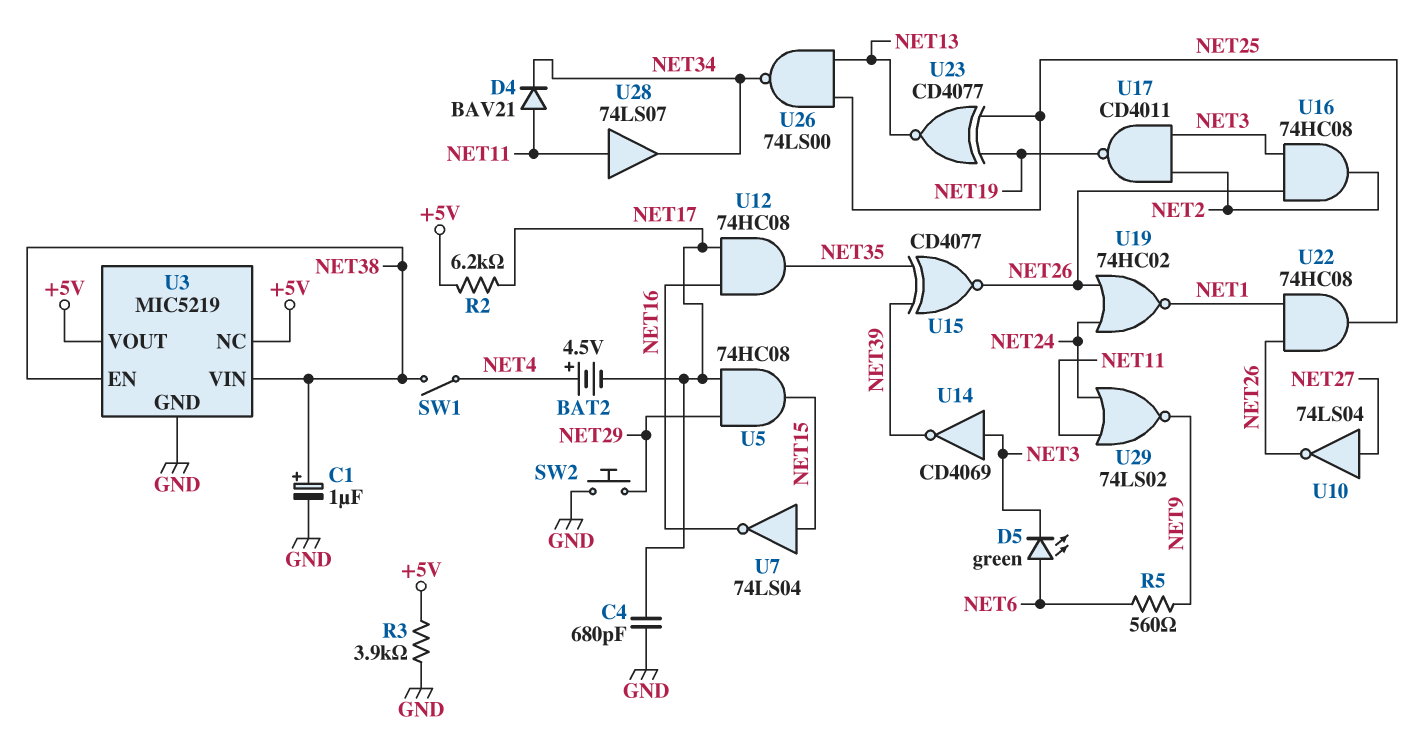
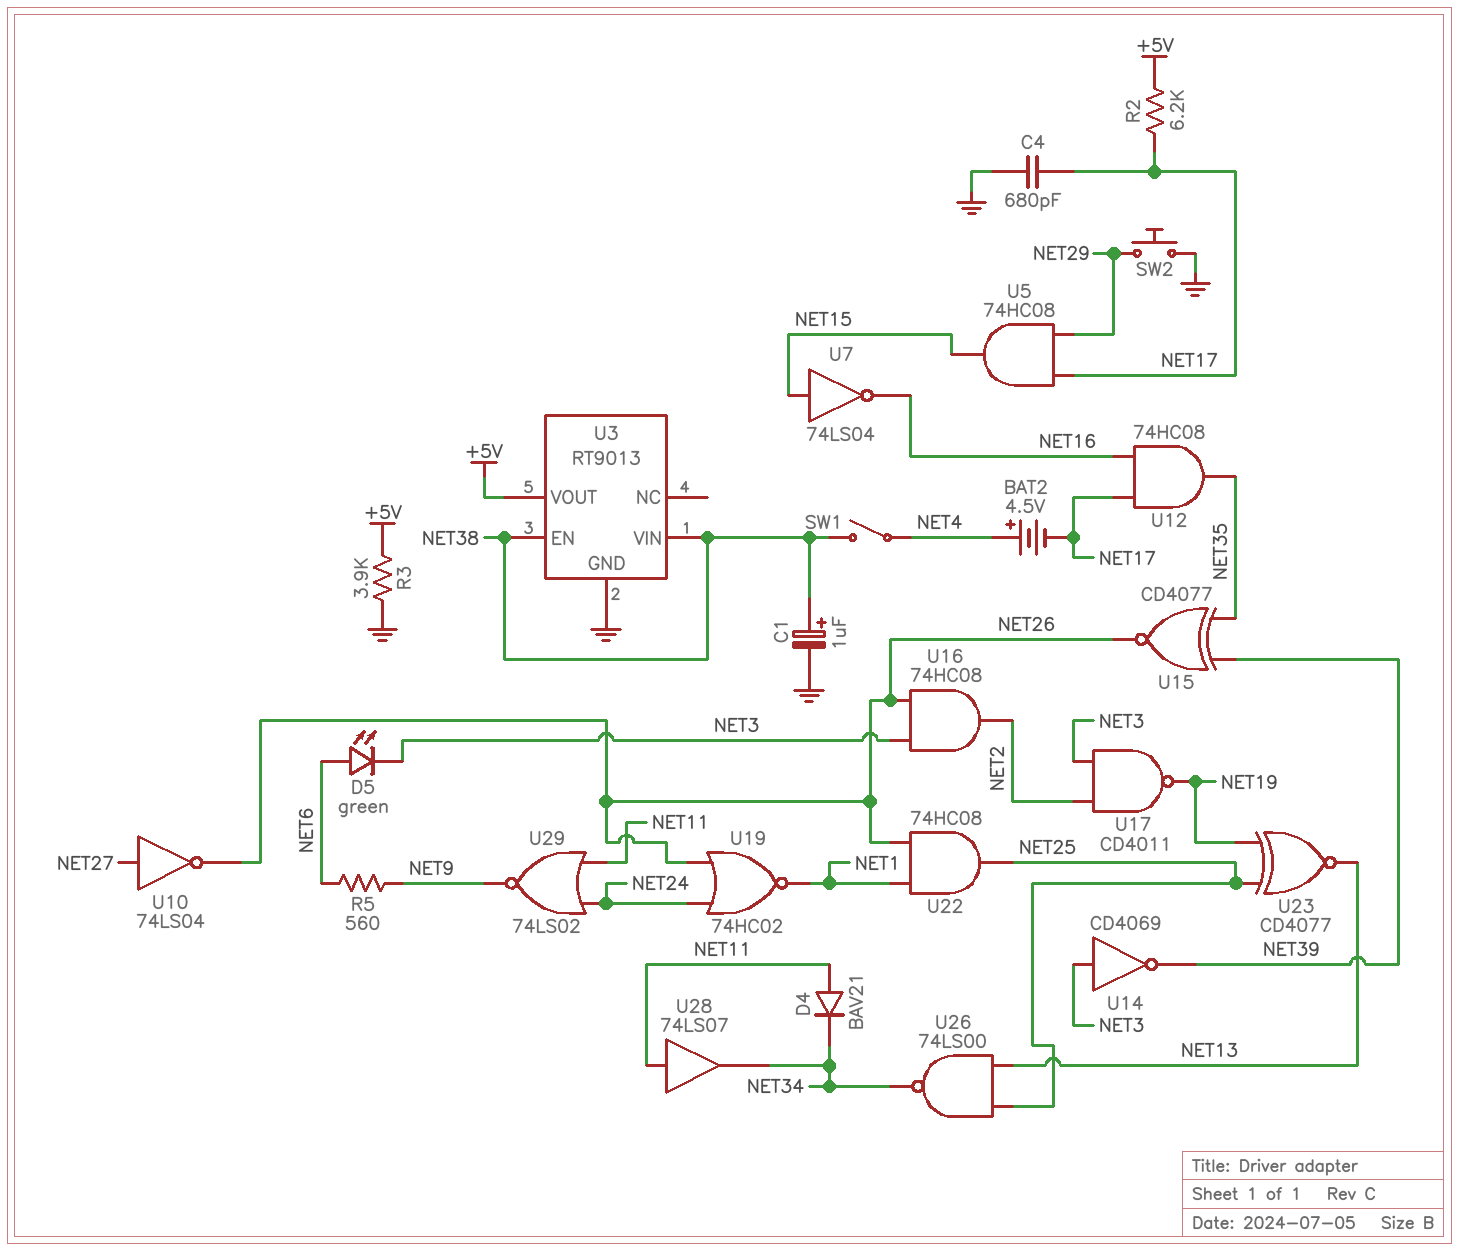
U3: MIC5219 -> RT9013
U3 pin NC: +5V -> none

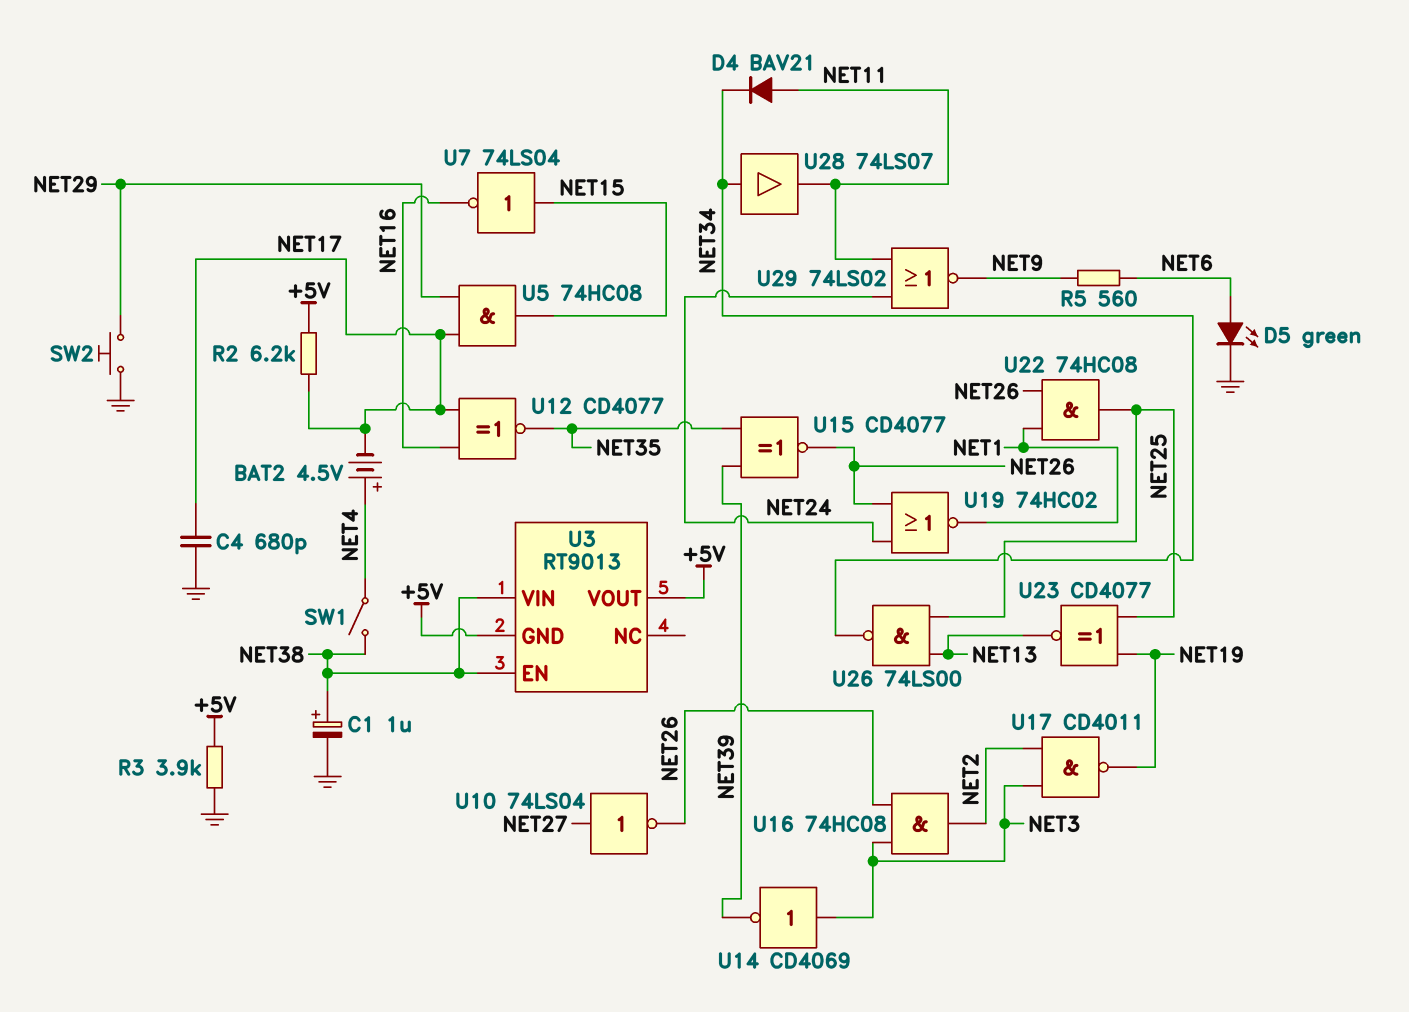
D5: LED green (A NET6, K NET3) -> LED green (A NET6, K GND)
U3 pin GND: GND -> +5V
U12: AND 74HC08 (in NET16, in NET17, out NET35) -> XNOR CD4077 (in NET16, in NET17, out NET35)
U28: buffer 74LS07 (in NET11, out NET34) -> buffer 74LS07 (in NET34, out NET11)

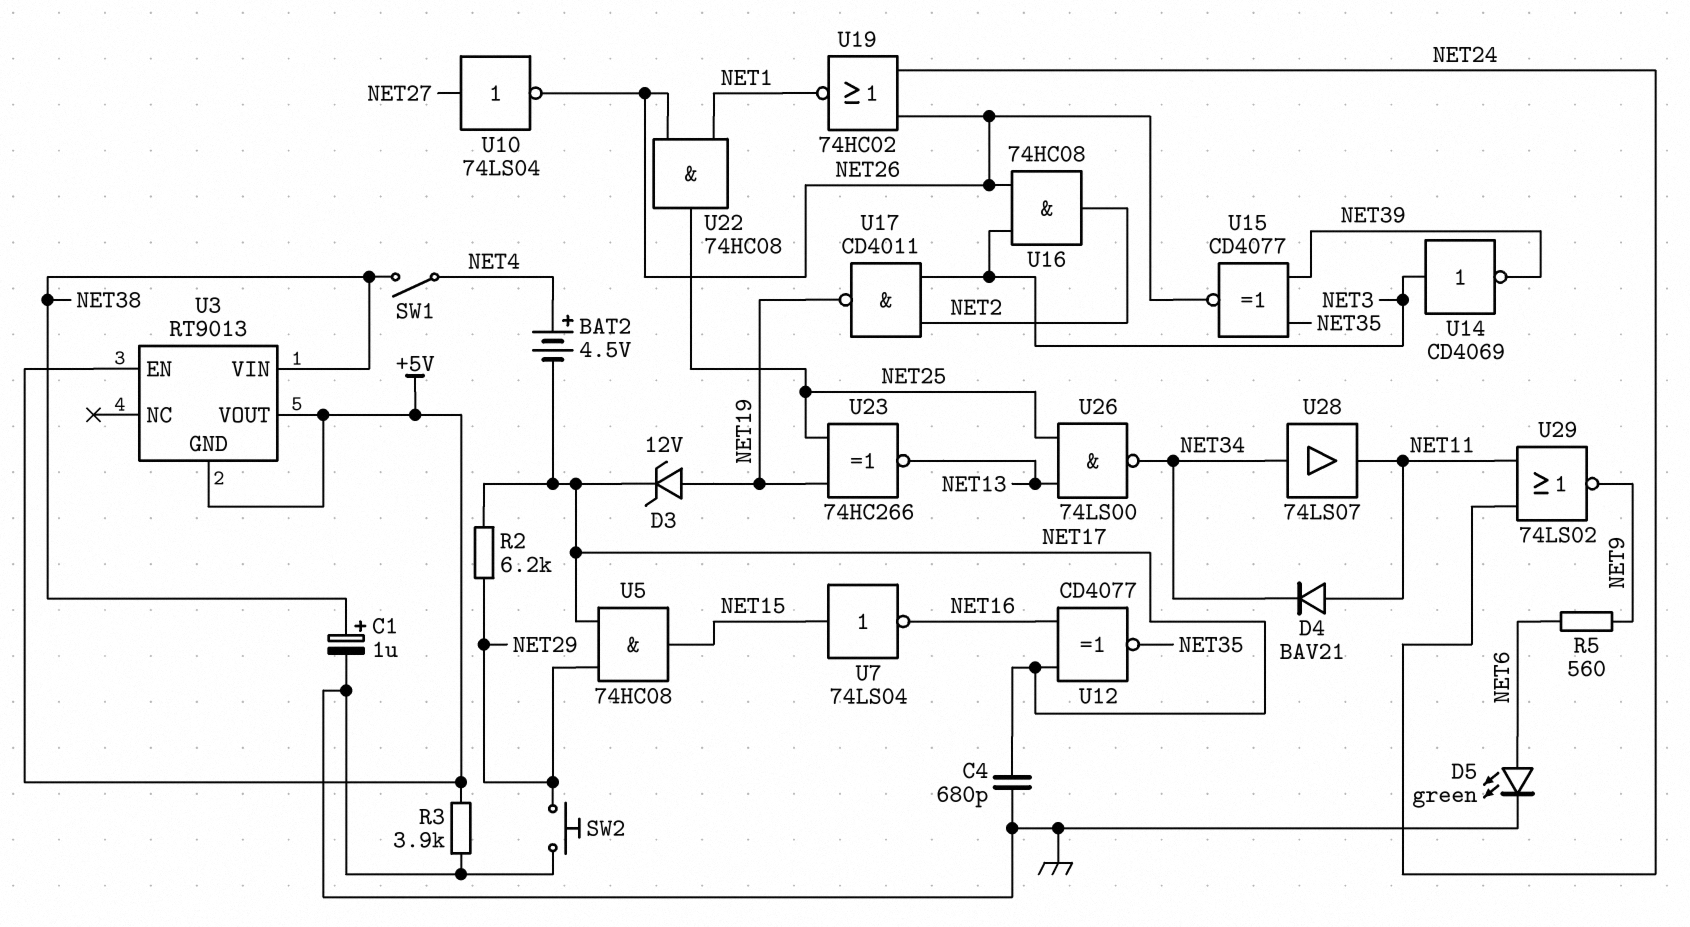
D3: none -> zener 12V (A NET19, K NET17)
R2: 6.2k (+5V, NET17) -> 6.2k (NET17, NET29)
U3 pin EN: NET38 -> +5V
U23: XNOR CD4077 (in NET19, in NET25, out NET13) -> XNOR 74HC266 (in NET19, in NET25, out NET13)

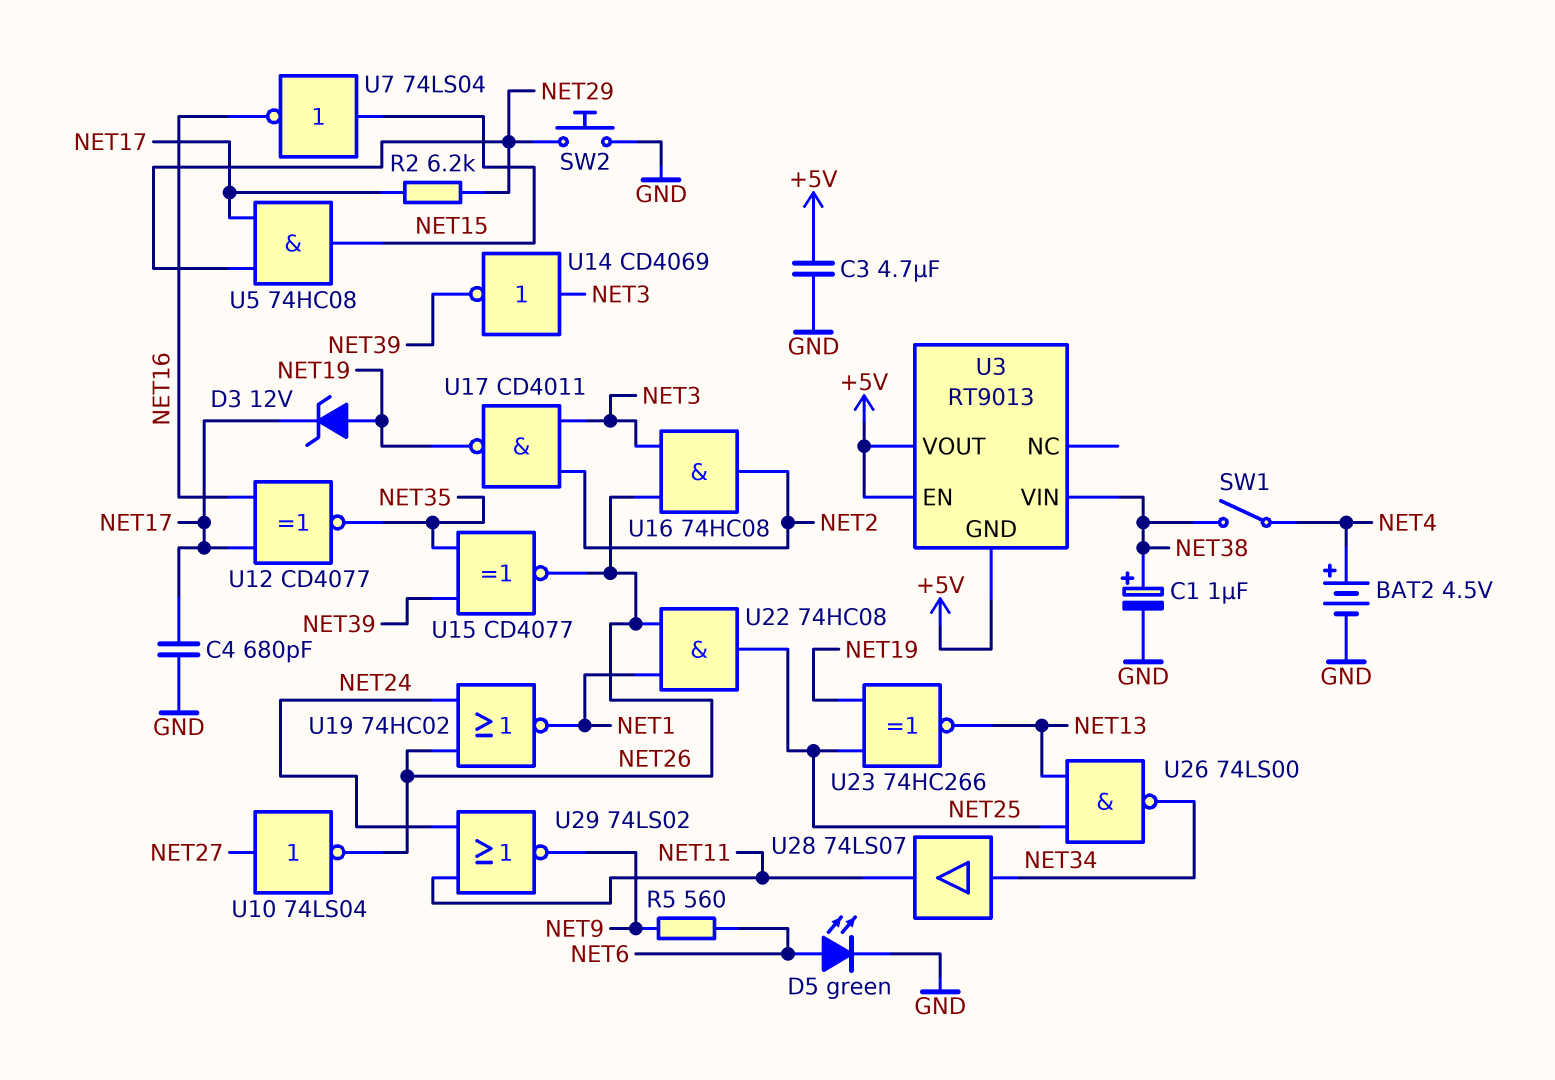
BAT2: 4.5V (plus NET4, minus NET17) -> 4.5V (plus NET4, minus GND)
C3: none -> 4.7uF (+5V, GND)
D4: diode BAV21 (A NET11, K NET34) -> none
R3: 3.9k (+5V, GND) -> none

